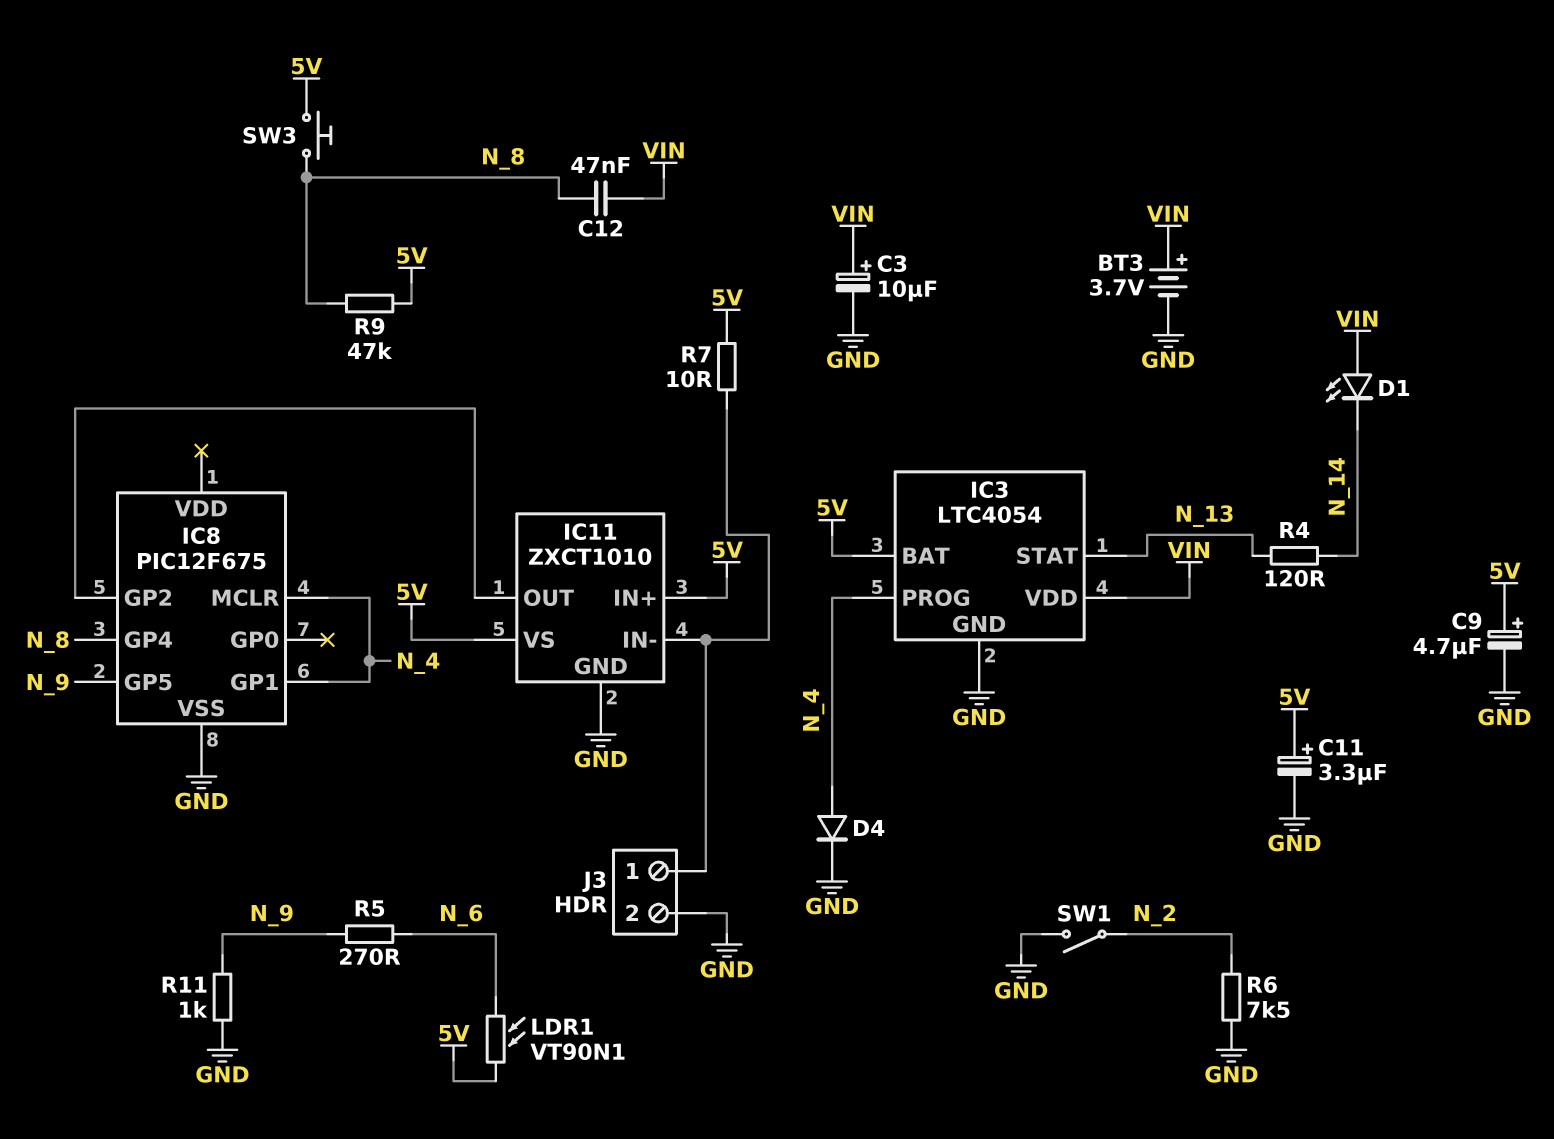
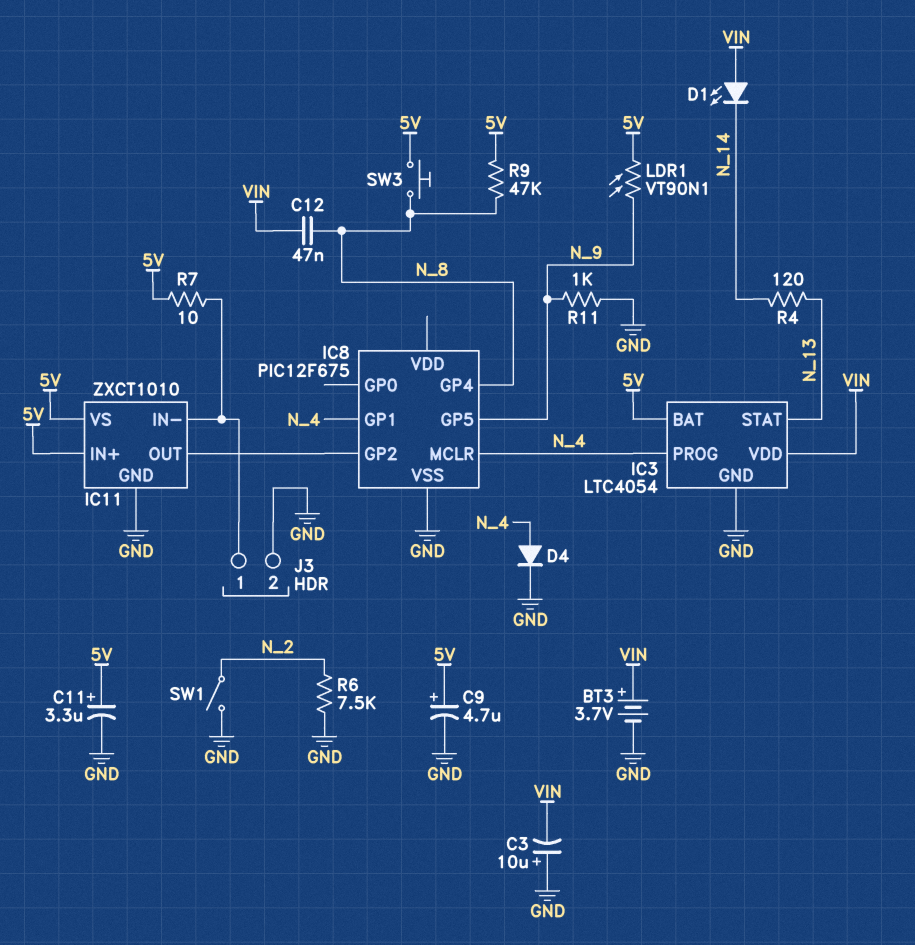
C3: 10uF (plus VIN, minus GND) -> 10uF (plus GND, minus VIN)
LDR1: VT90N1 (5V, N_6) -> VT90N1 (5V, N_9)
R5: 270 (N_6, N_9) -> none

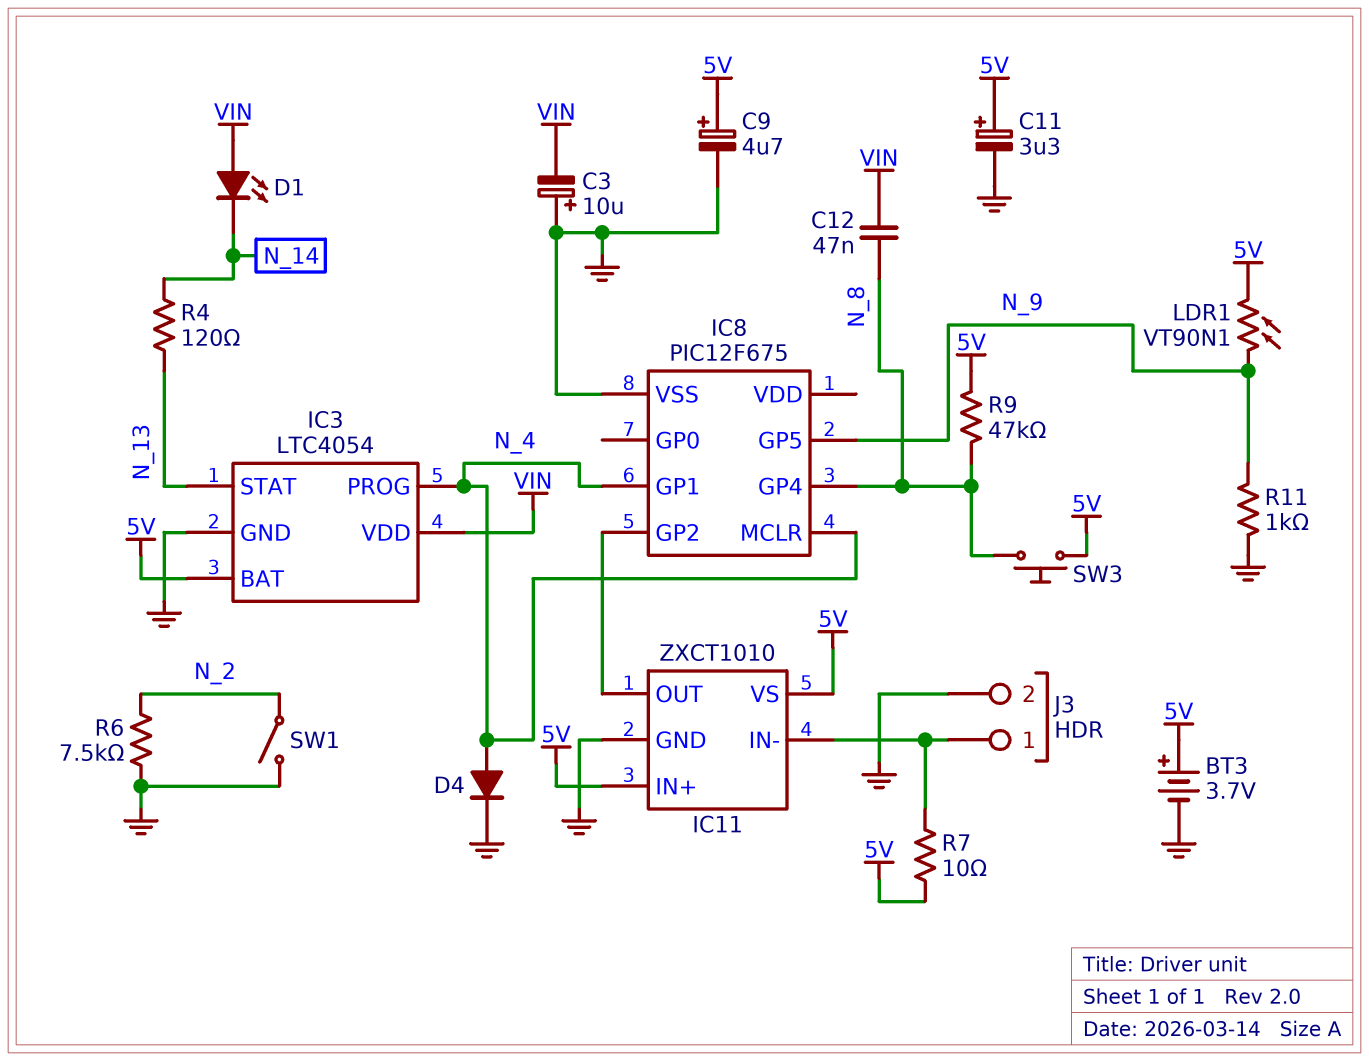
BT3: 3.7V (plus VIN, minus GND) -> 3.7V (plus 5V, minus GND)

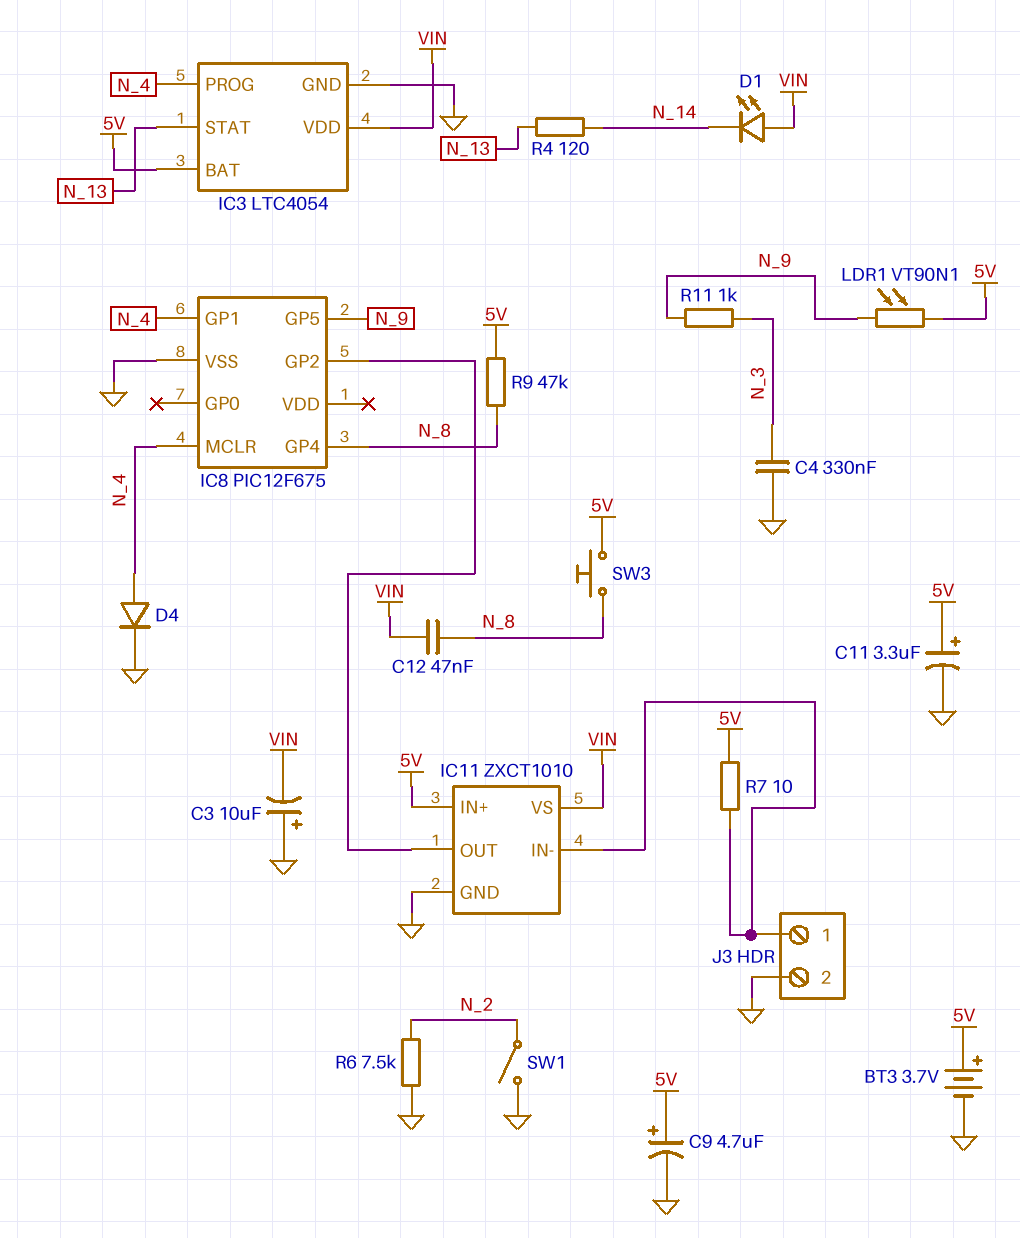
C4: none -> 330nF (GND, N_3)
IC11 pin VS: 5V -> VIN
R11: 1k (GND, N_9) -> 1k (N_3, N_9)

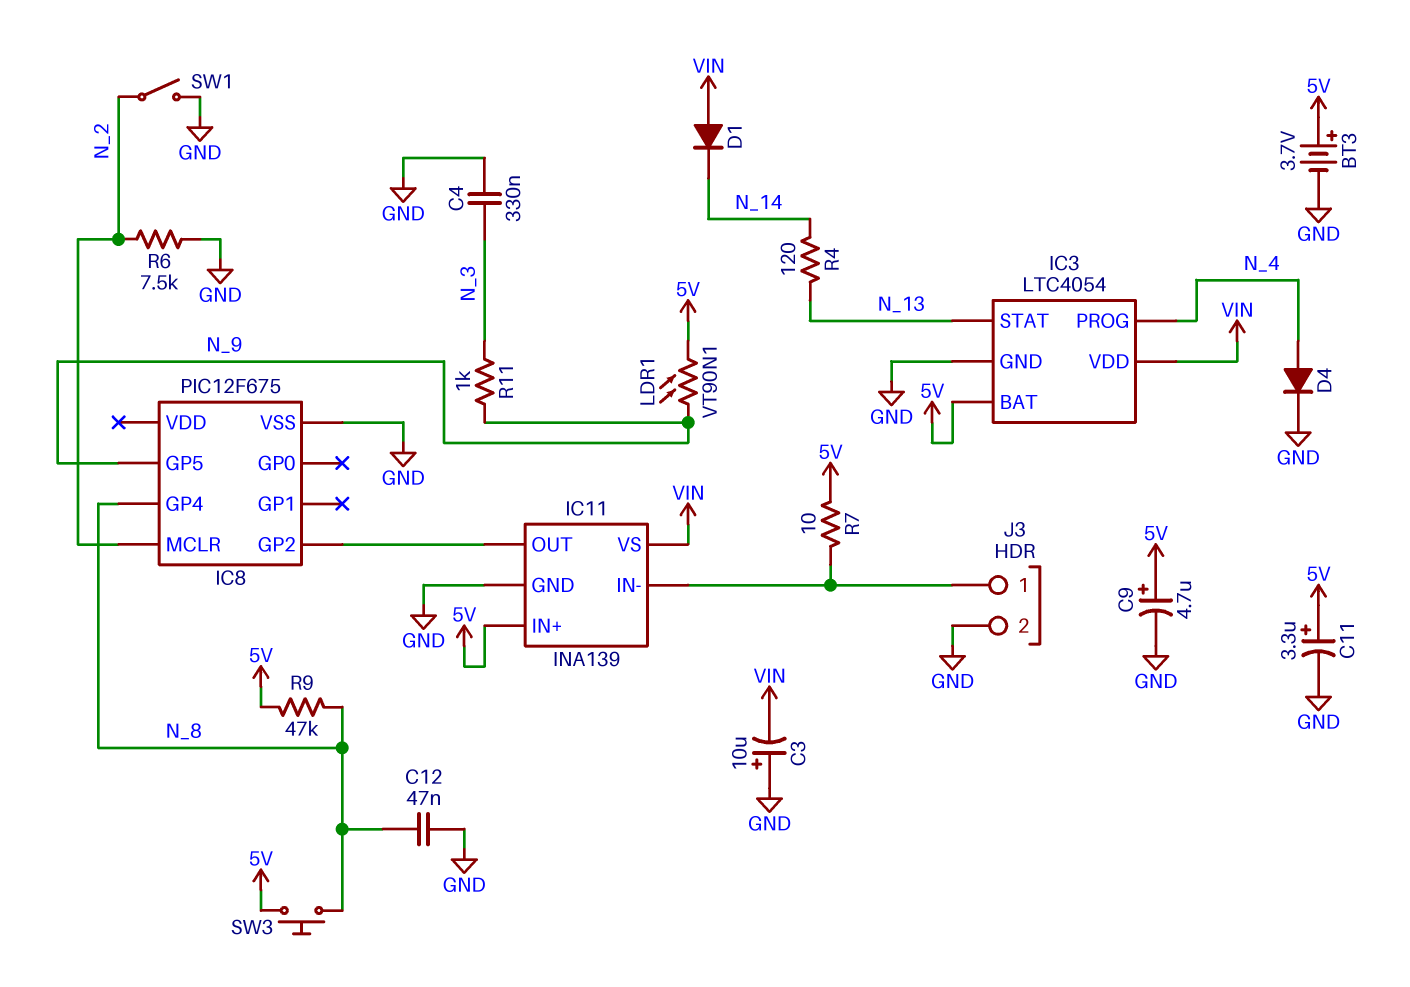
C12: 47nF (N_8, VIN) -> 47nF (GND, N_8)
D1: LED (A VIN, K N_14) -> diode (A VIN, K N_14)
IC8 pin GP1: N_4 -> none
IC8 pin MCLR: N_4 -> N_2
IC11: ZXCT1010 -> INA139

